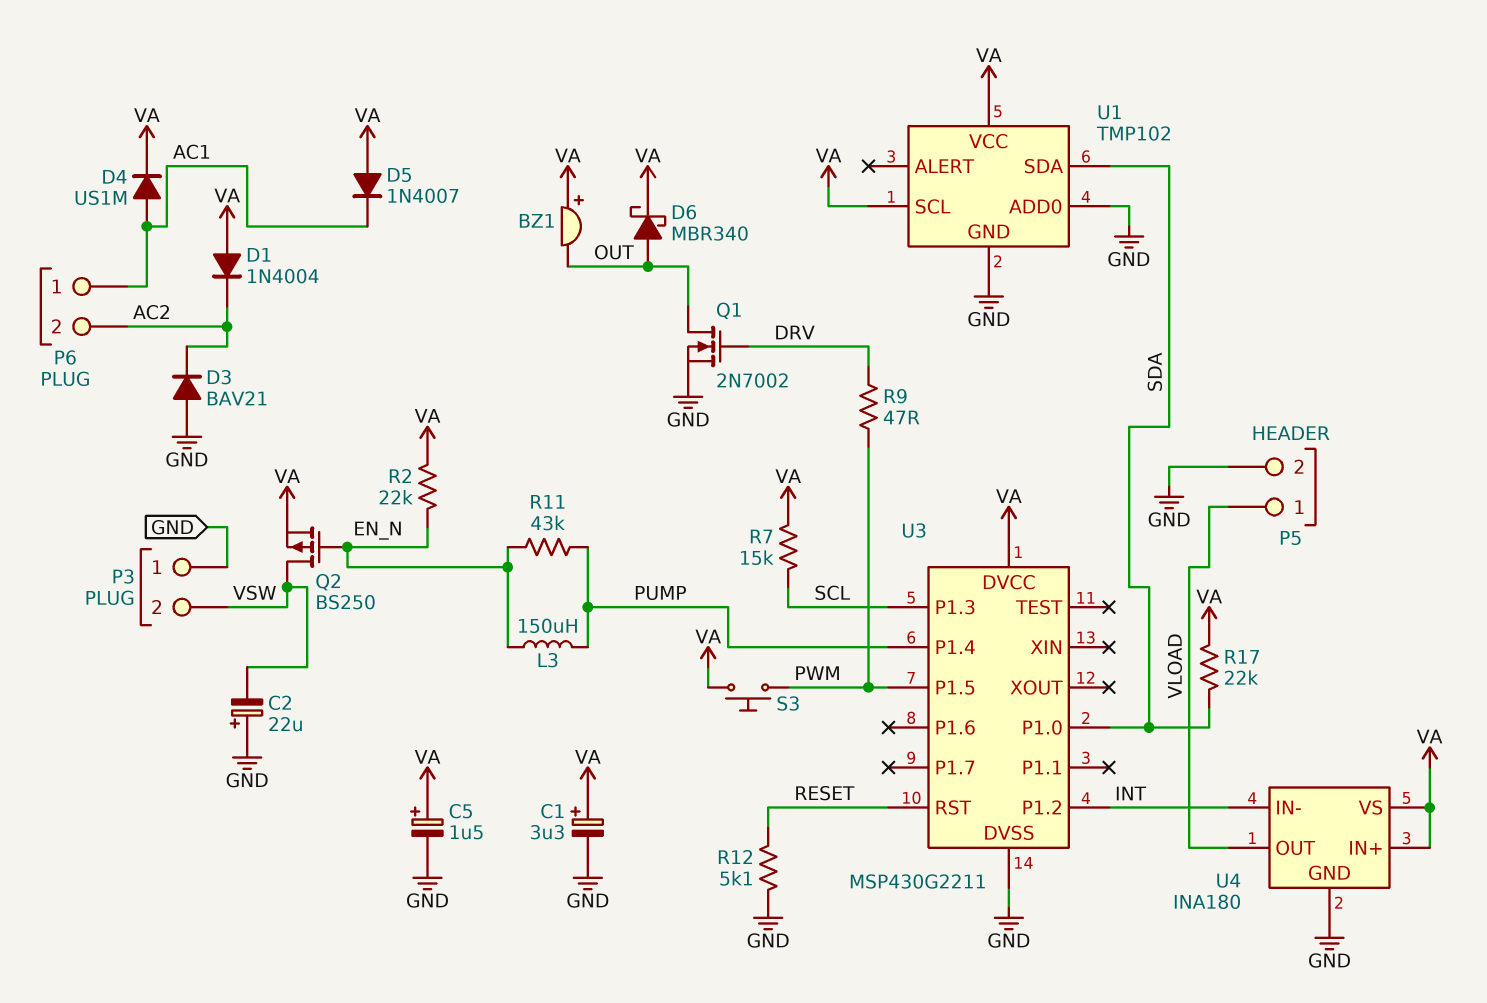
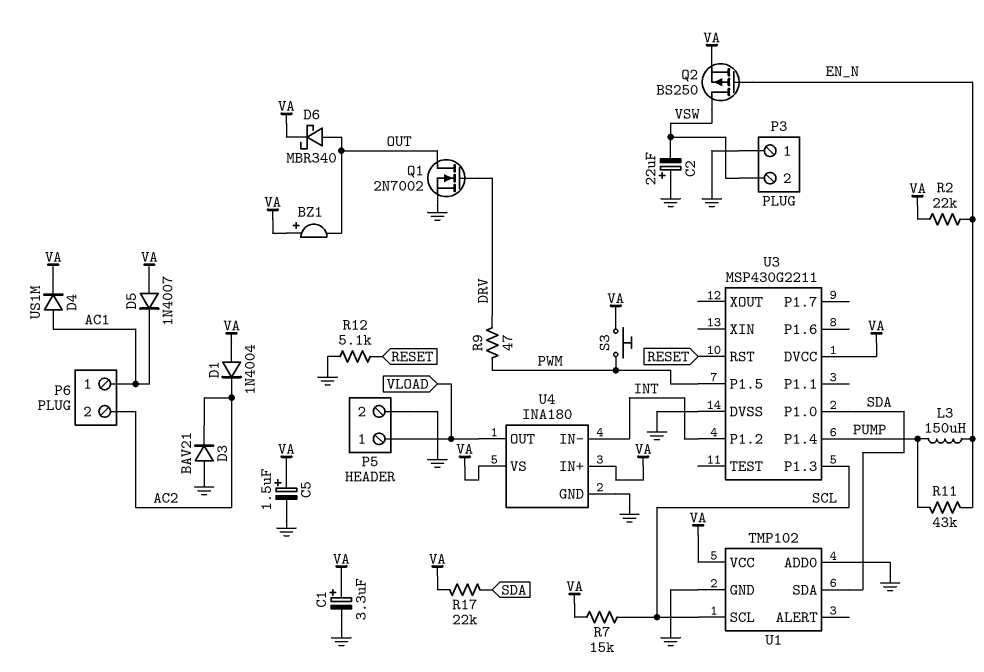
U1 pin SCL: VA -> SCL

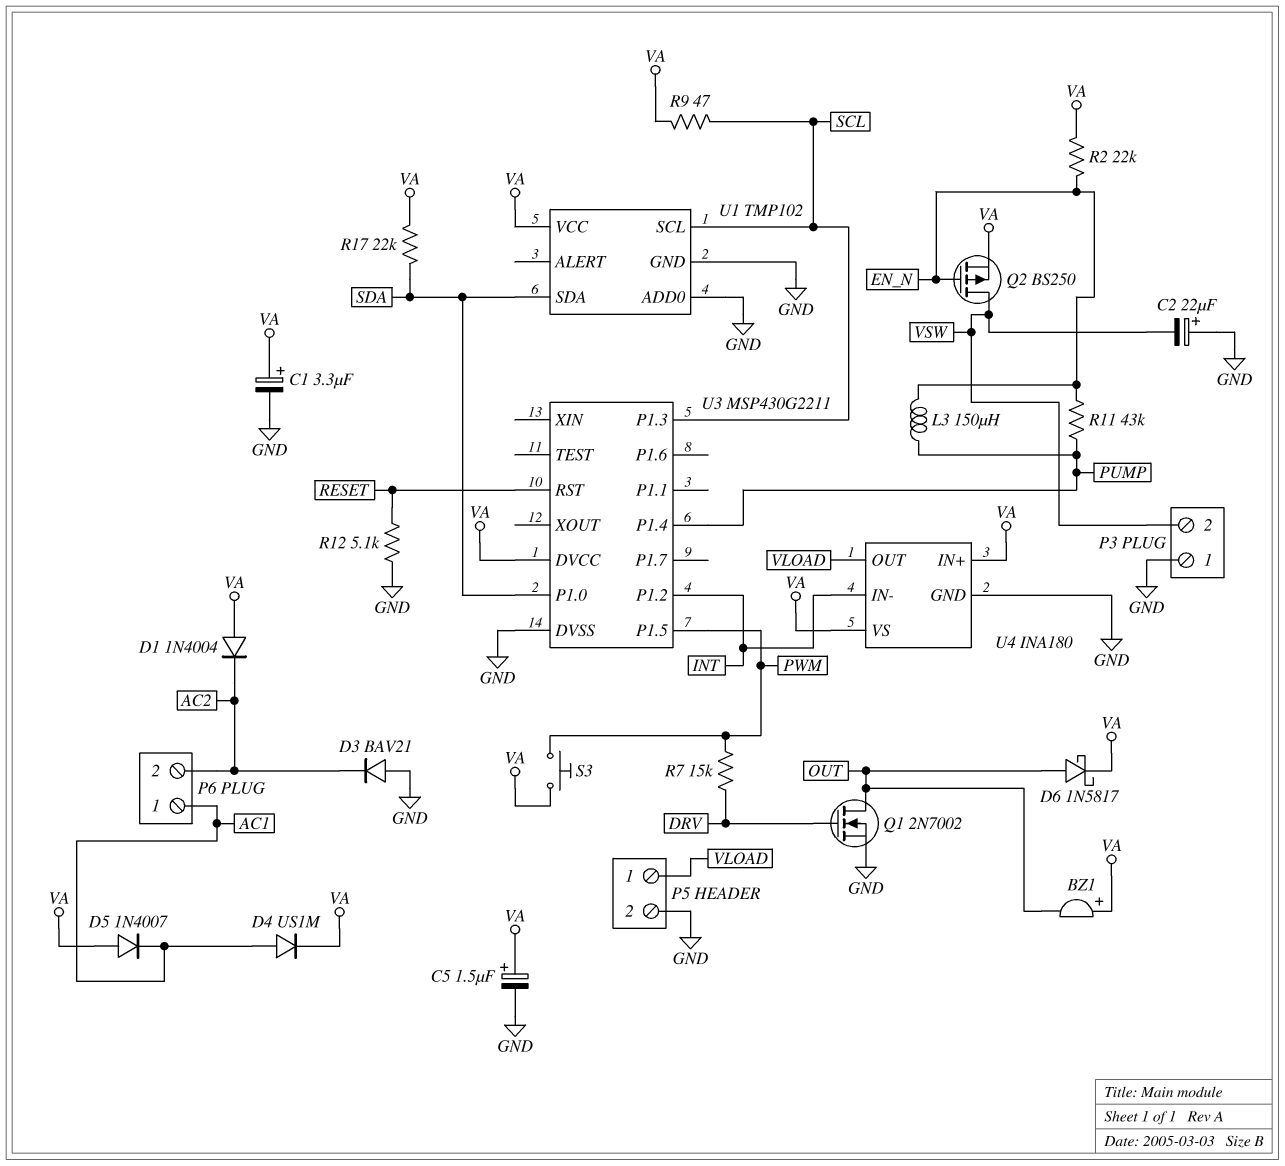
D6: schottky MBR340 (A OUT, K VA) -> schottky 1N5817 (A OUT, K VA)
R7: 15k (SCL, VA) -> 15k (DRV, PWM)
R9: 47 (DRV, PWM) -> 47 (SCL, VA)

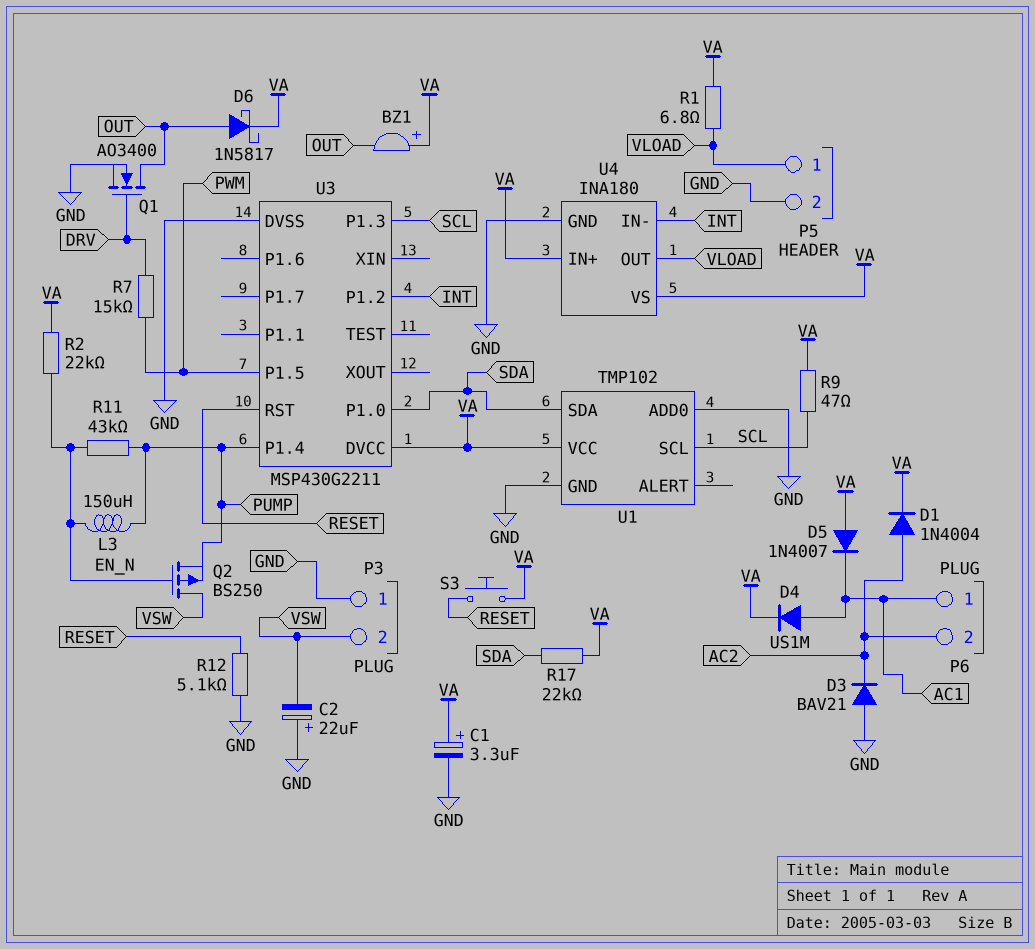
C5: 1.5uF (plus VA, minus GND) -> none
D1: diode 1N4004 (A VA, K AC2) -> diode 1N4004 (A AC2, K VA)
Q1: NMOS 2N7002 (G DRV, D OUT, S GND) -> NMOS AO3400 (G DRV, D OUT, S GND)
Q2: PMOS BS250 (G EN_N, D VSW, S VA) -> PMOS BS250 (G EN_N, D VSW, S PUMP)
R1: none -> 6.8 (VA, VLOAD)
S3: button (PWM, VA) -> button (RESET, VA)

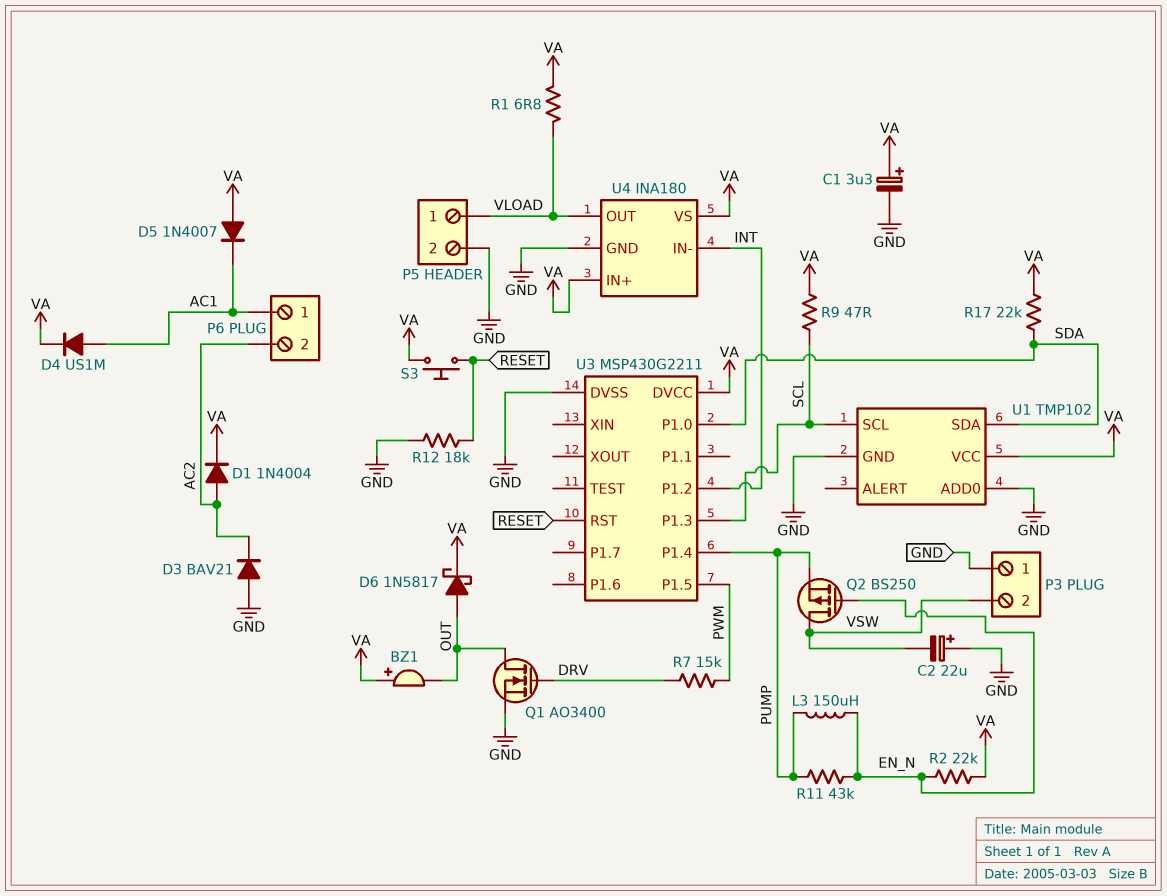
R12: 5.1k (GND, RESET) -> 18k (GND, RESET)

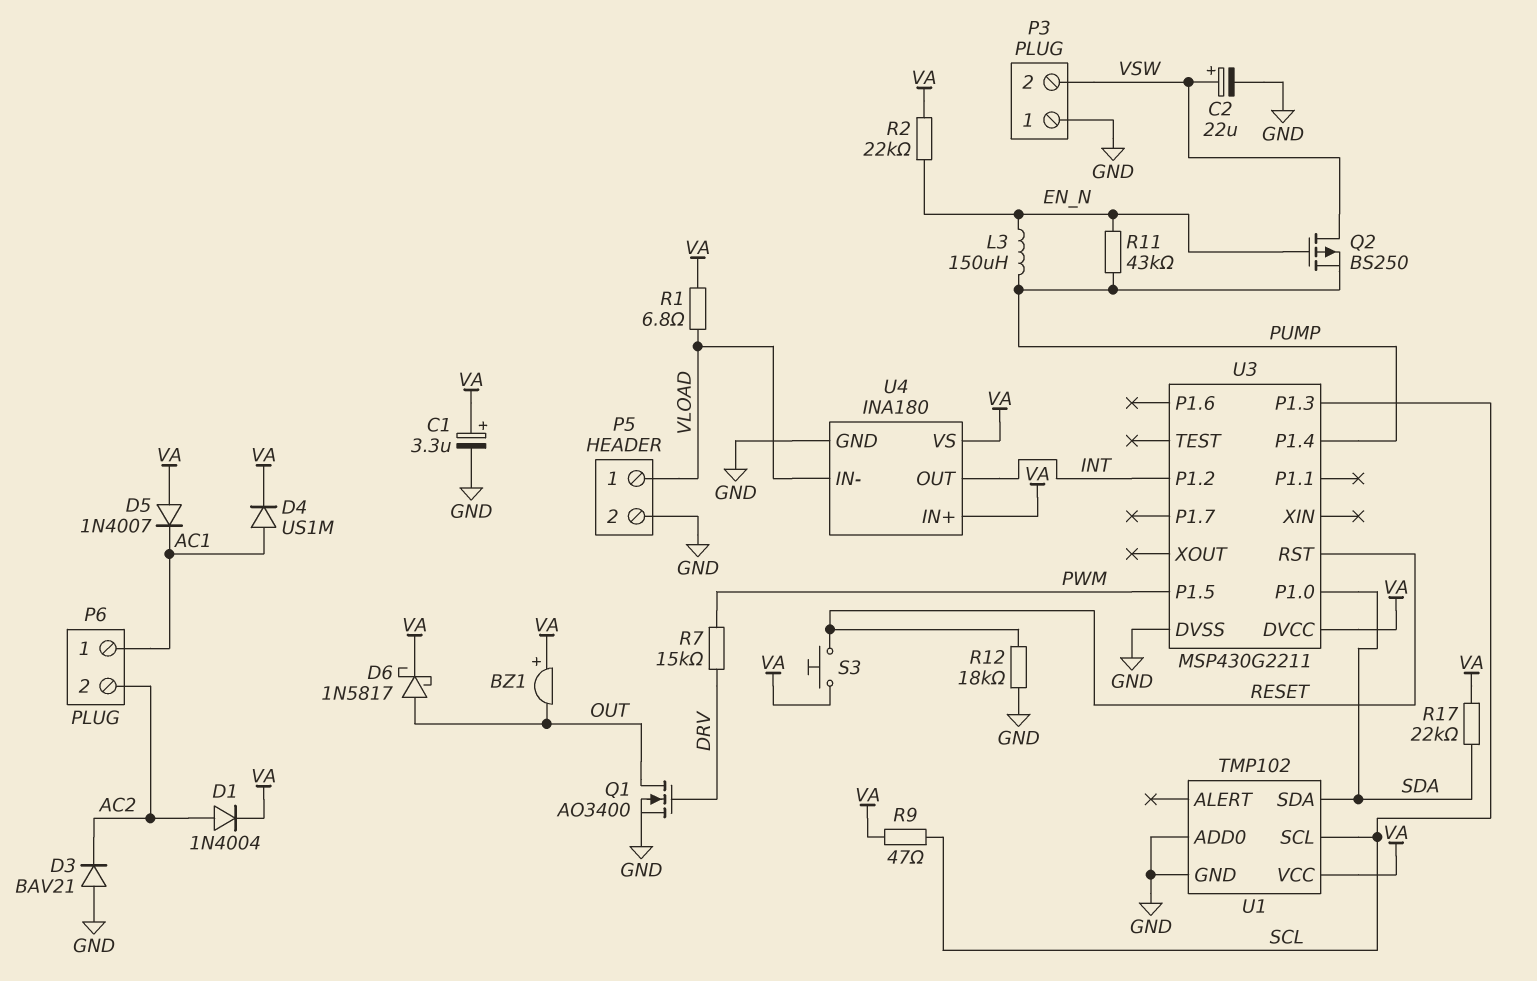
C2: 22uF (plus GND, minus VSW) -> 22uF (plus VSW, minus GND)
U4 pin IN-: INT -> VLOAD
U4 pin OUT: VLOAD -> INT

